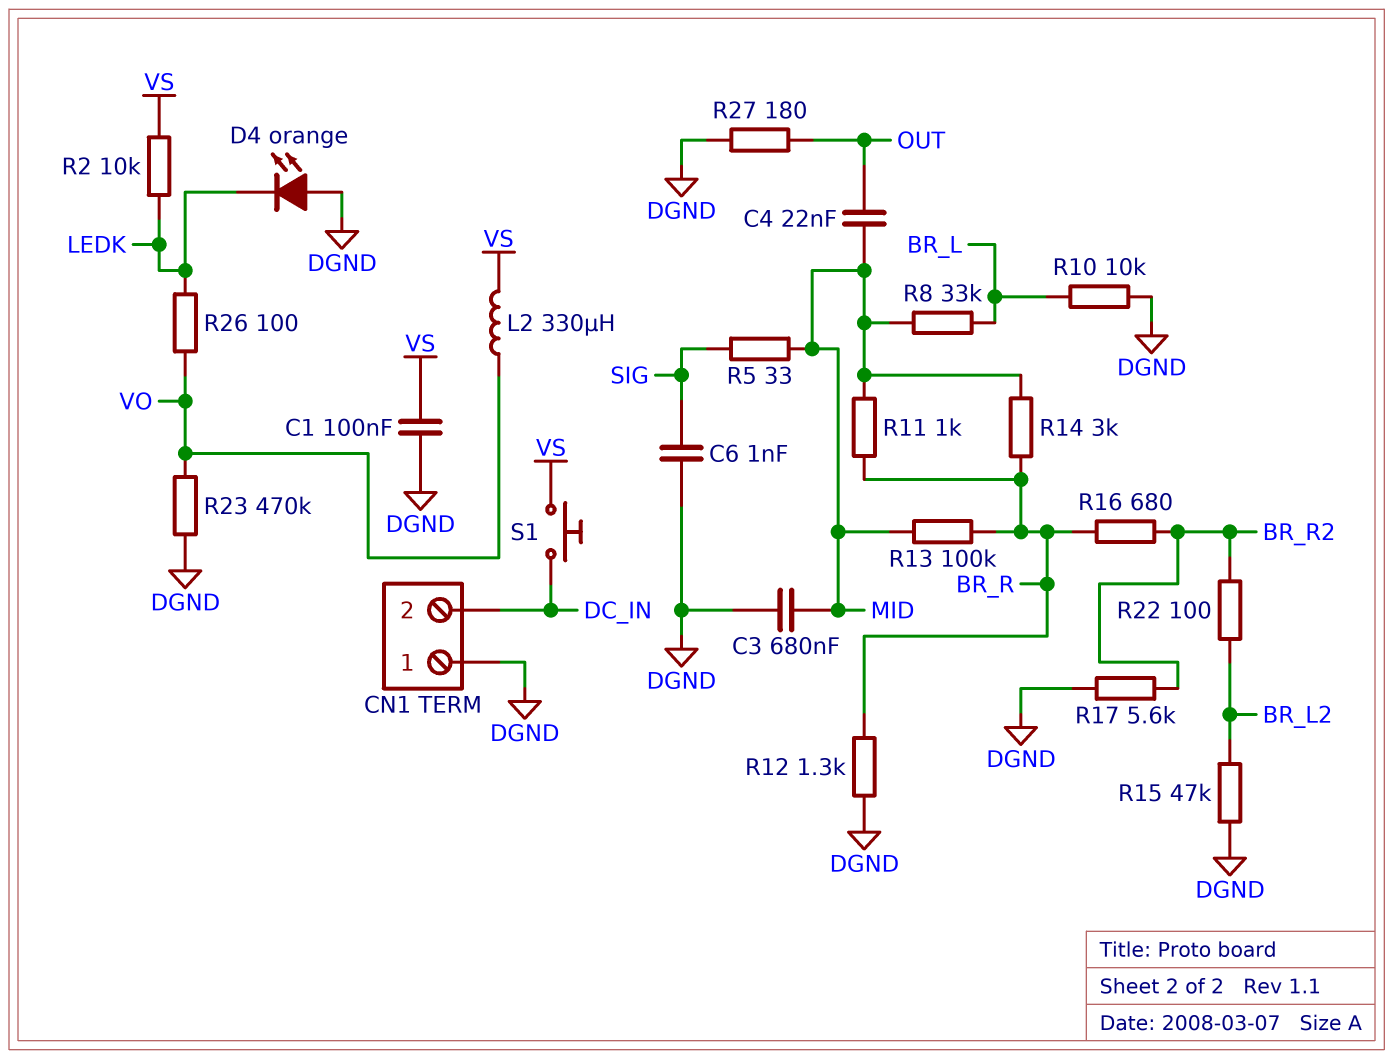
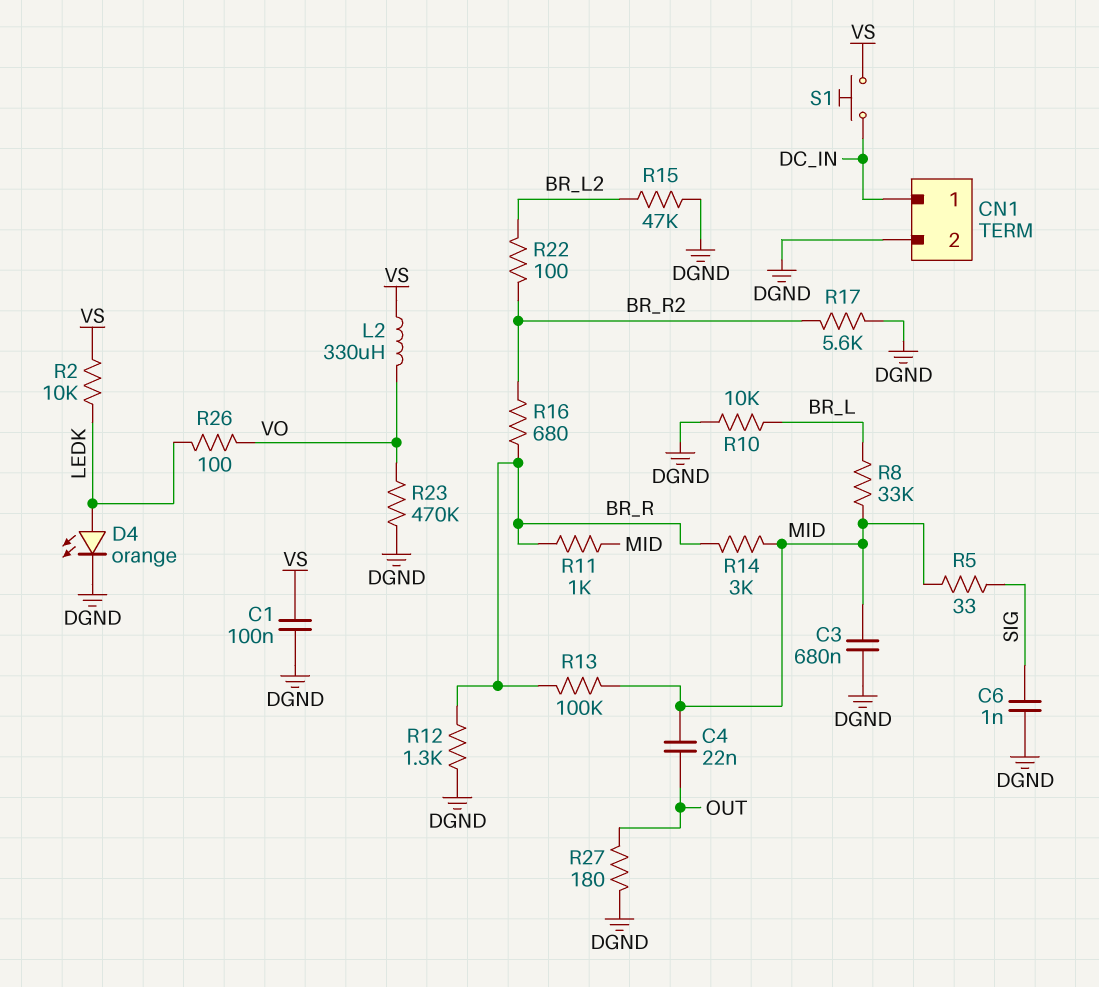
CN1 pin 1: DGND -> DC_IN
CN1 pin 2: DC_IN -> DGND
D4: LED orange (A DGND, K LEDK) -> LED orange (A LEDK, K DGND)

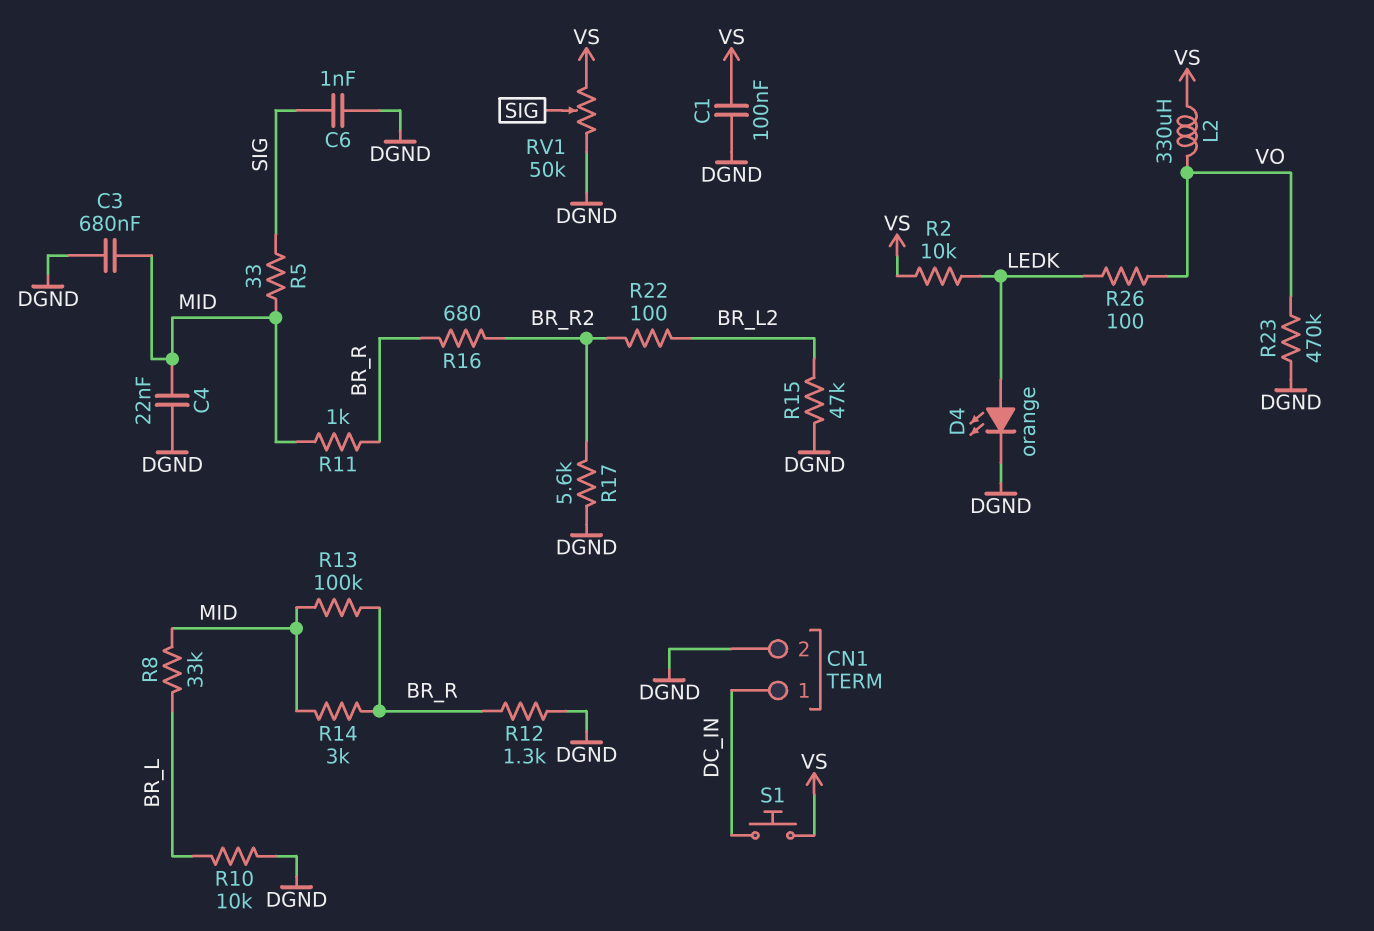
C4: 22nF (MID, OUT) -> 22nF (DGND, MID)
R27: 180 (DGND, OUT) -> none
RV1: none -> 50k (DGND, VS, wiper SIG)

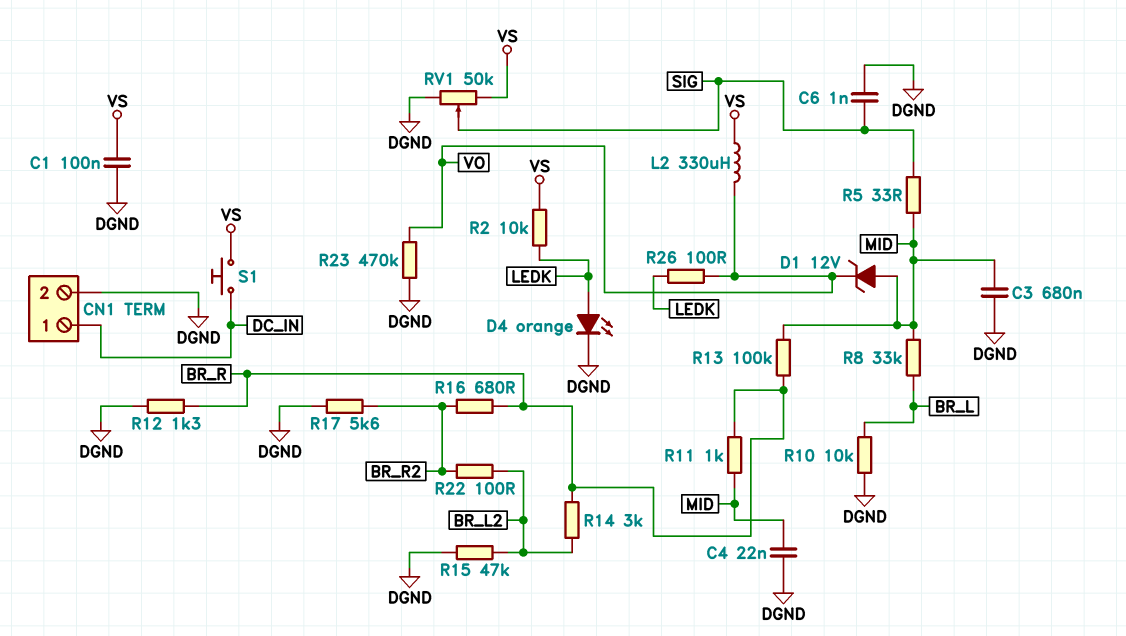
D1: none -> zener 12V (A MID, K VO)
R14: 3k (BR_R, MID) -> 3k (BR_L2, BR_R)

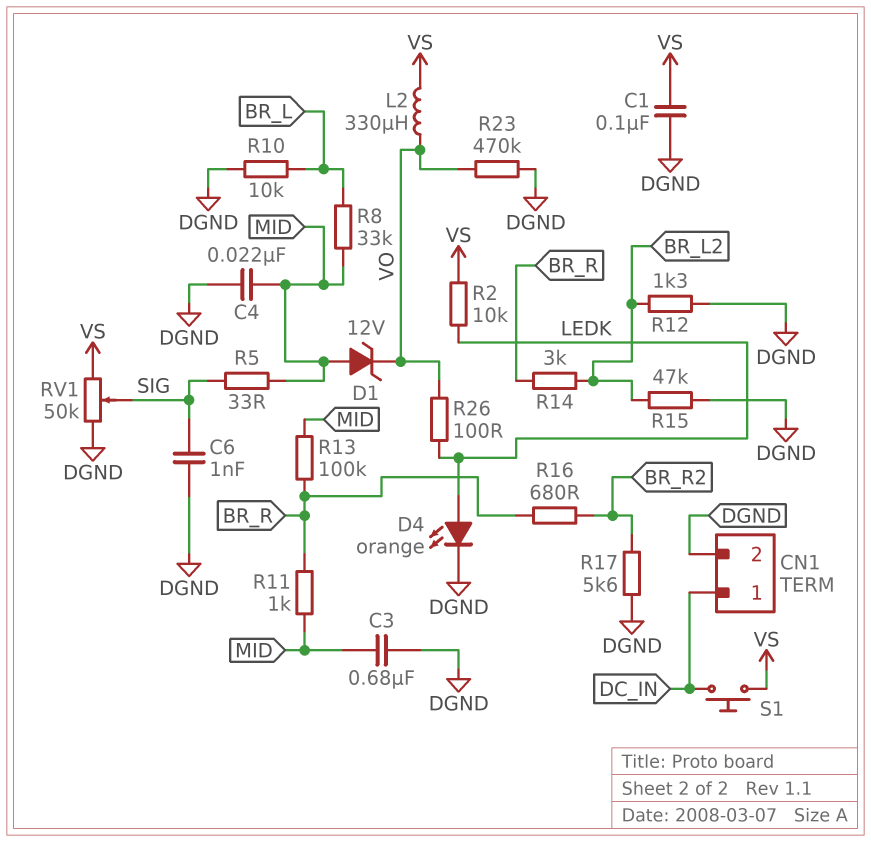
R12: 1.3k (BR_R, DGND) -> 1.3k (BR_L2, DGND)
R22: 100 (BR_L2, BR_R2) -> none

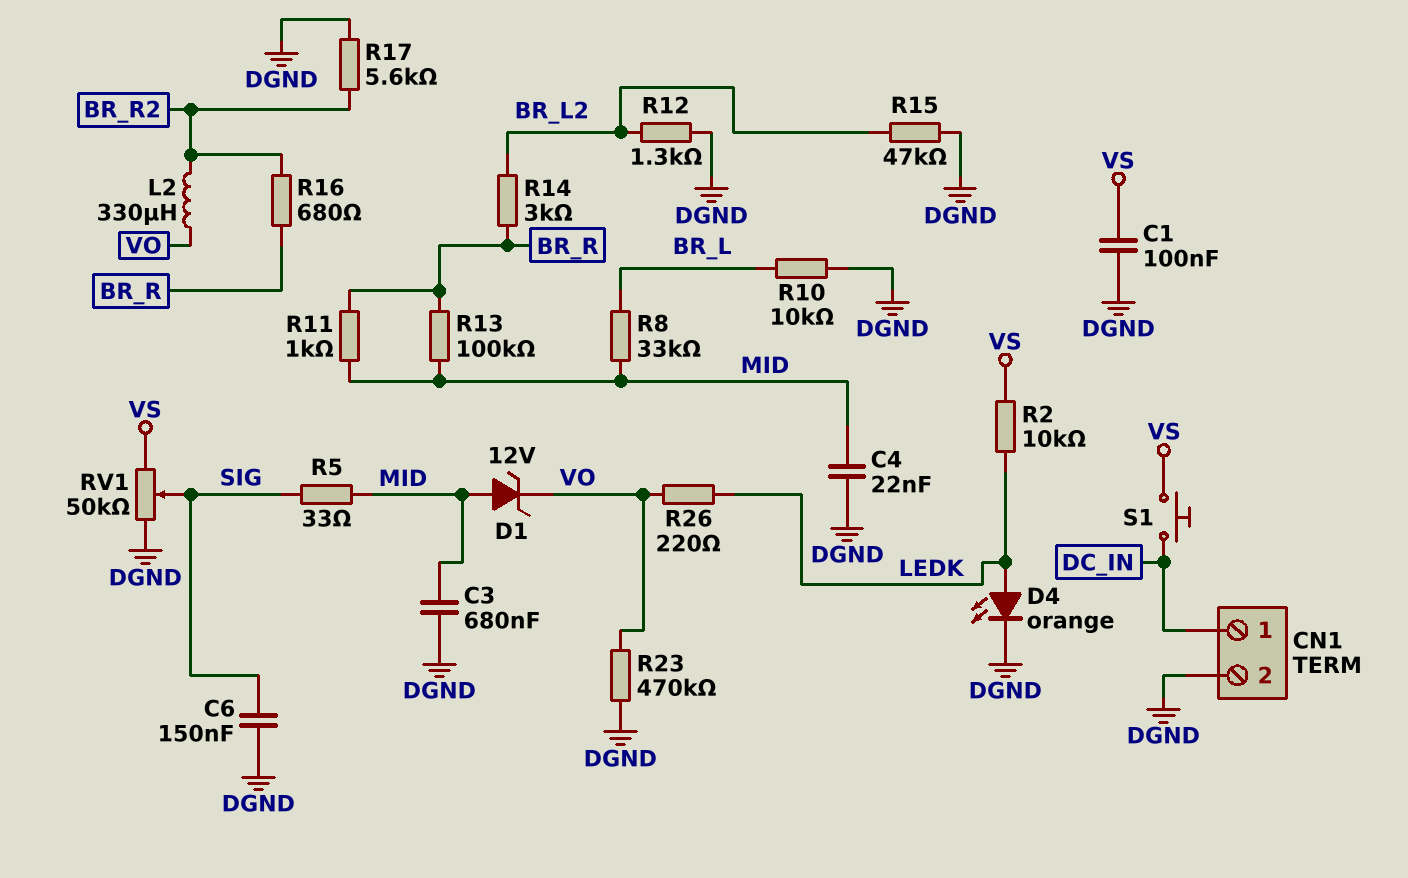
C6: 1nF (DGND, SIG) -> 150nF (DGND, SIG)
L2: 330uH (VO, VS) -> 330uH (BR_R2, VO)
R26: 100 (LEDK, VO) -> 220 (LEDK, VO)

